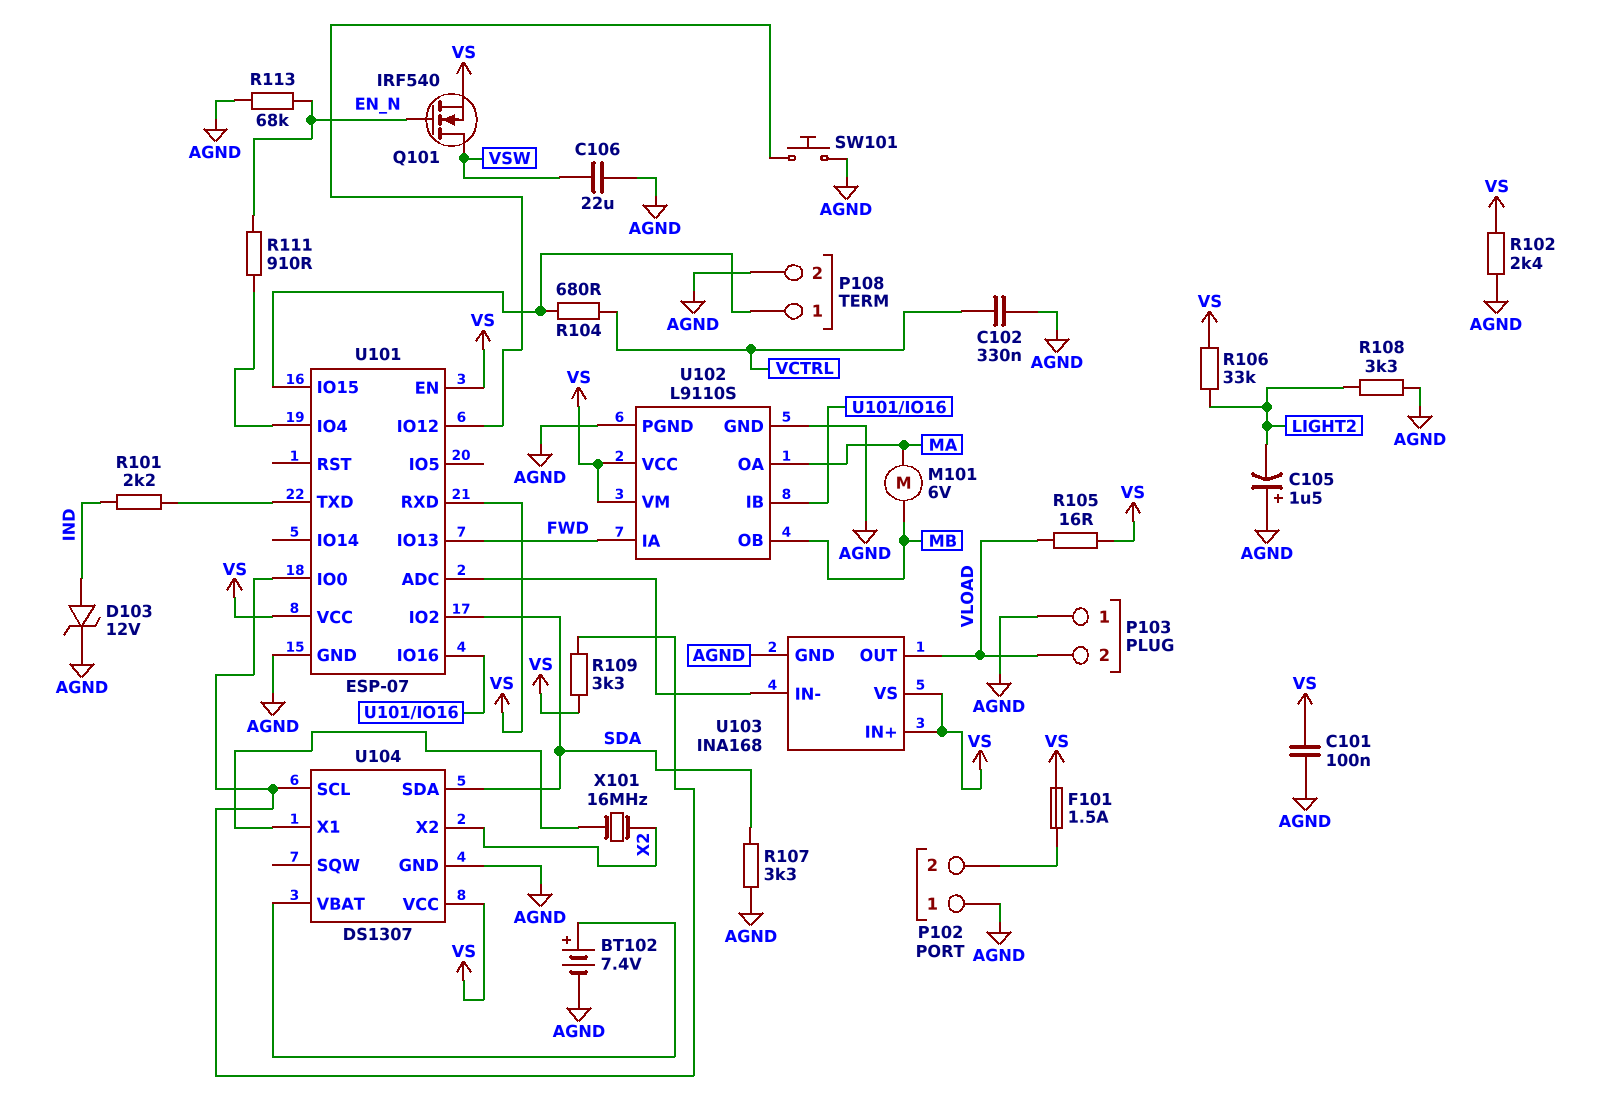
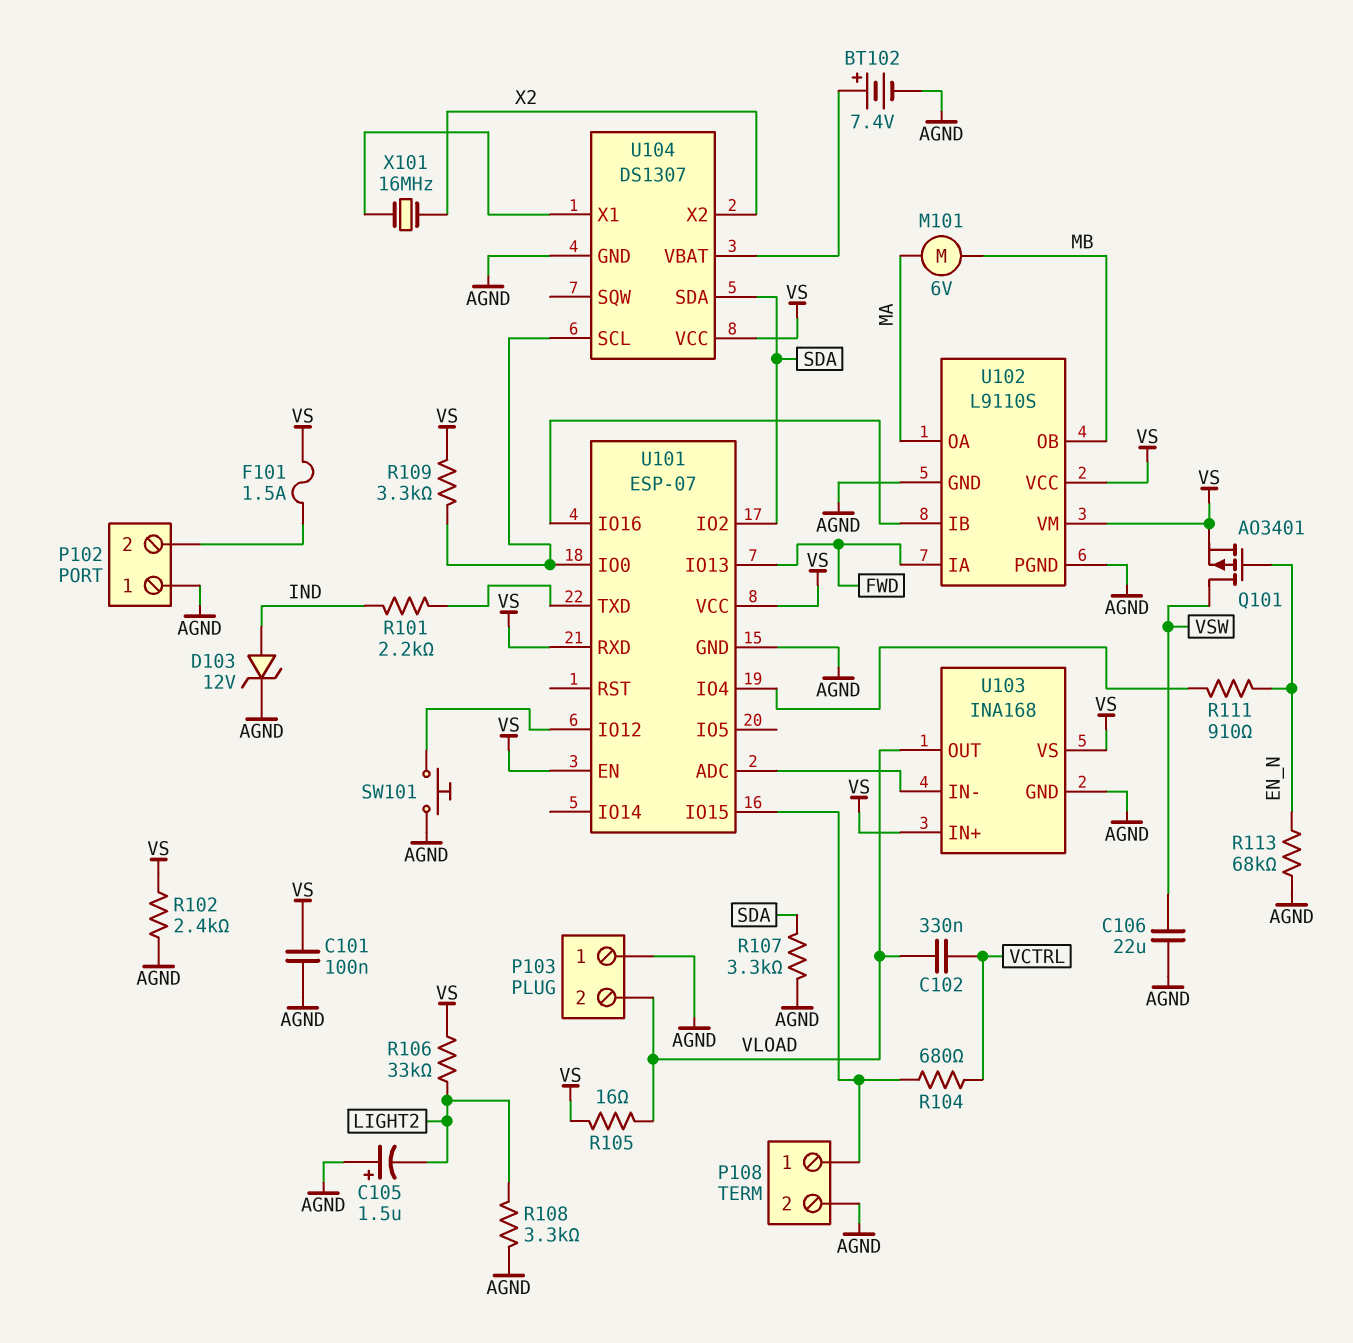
C102: 330nF (AGND, VCTRL) -> 330nF (VCTRL, VLOAD)
Q101: NMOS IRF540 (G EN_N, D VSW, S VS) -> PMOS AO3401 (G EN_N, D VSW, S VS)

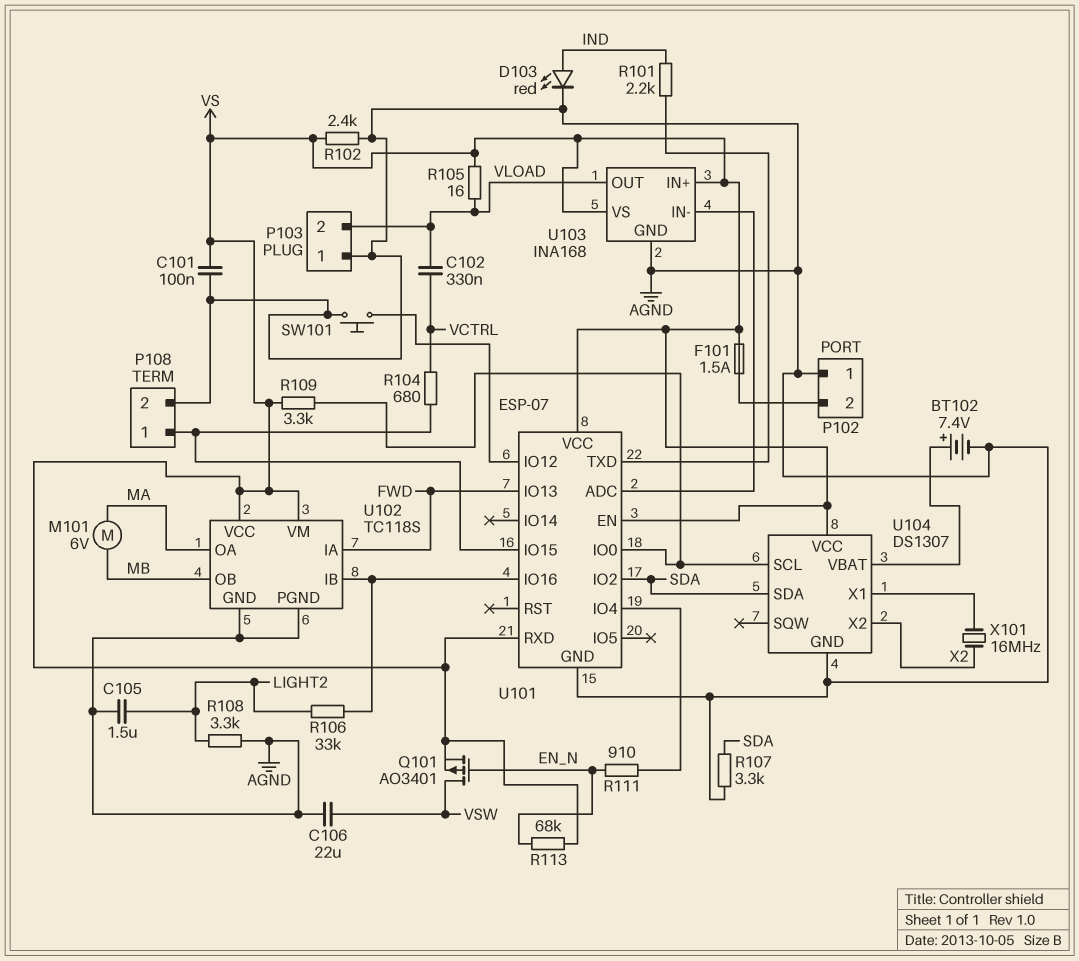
C105: 1.5uF (plus AGND, minus LIGHT2) -> 1.5uF (AGND, LIGHT2)
D103: zener 12V (A IND, K AGND) -> LED red (A IND, K AGND)
R106: 33k (LIGHT2, VS) -> 33k (LIGHT2, U101/IO16)
R113: 68k (AGND, EN_N) -> 68k (EN_N, VS)
U102: L9110S -> TC118S

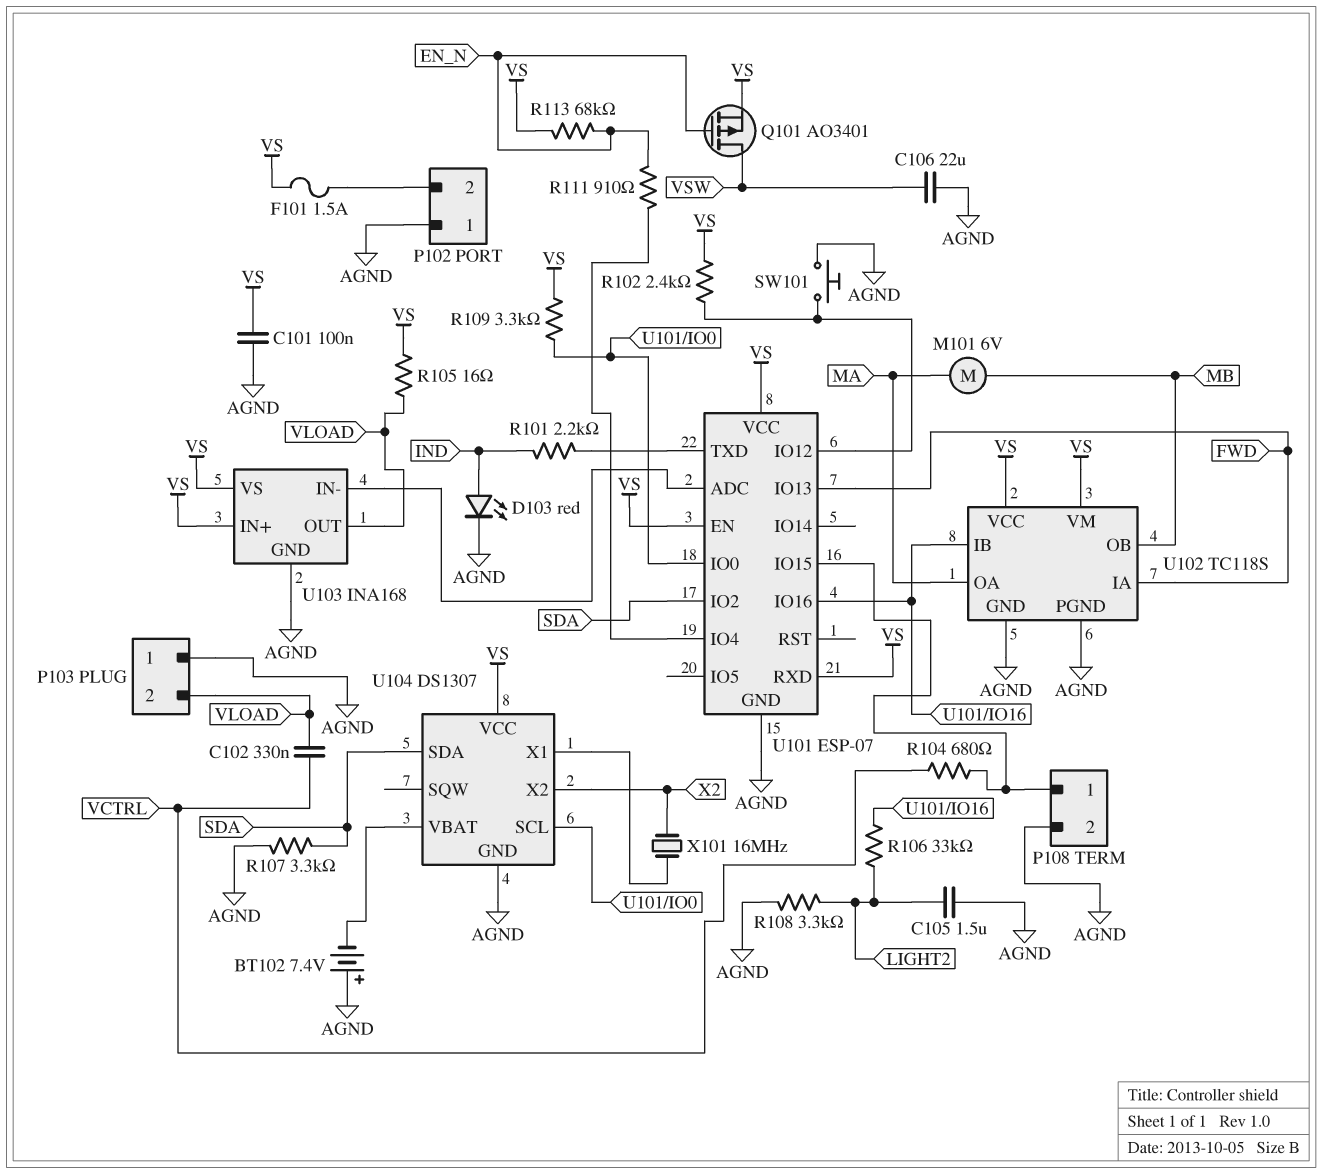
BT102: 7.4V (plus U104/VBAT, minus AGND) -> 7.4V (plus AGND, minus U104/VBAT)
R102: 2.4k (AGND, VS) -> 2.4k (U101/IO12, VS)

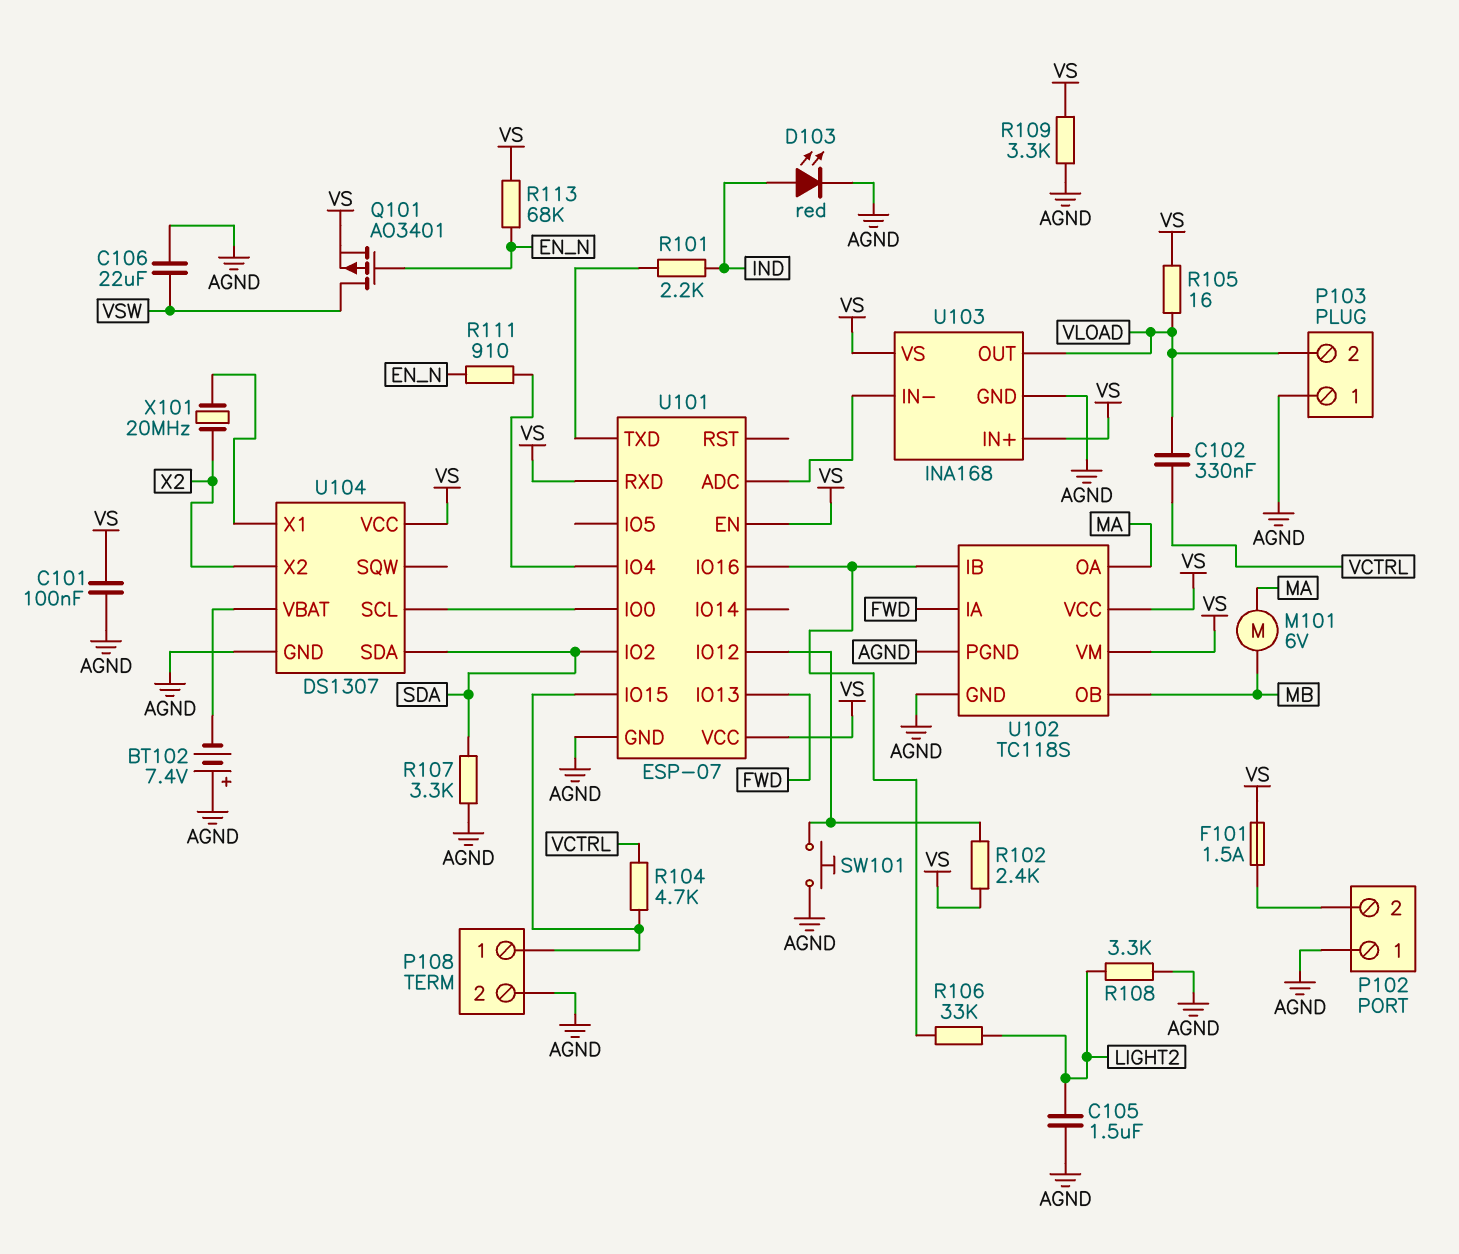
R104: 680 (P108/1, VCTRL) -> 4.7k (P108/1, VCTRL)
R109: 3.3k (U101/IO0, VS) -> 3.3k (AGND, VS)
X101: 16MHz (U104/X1, X2) -> 20MHz (U104/X1, X2)

